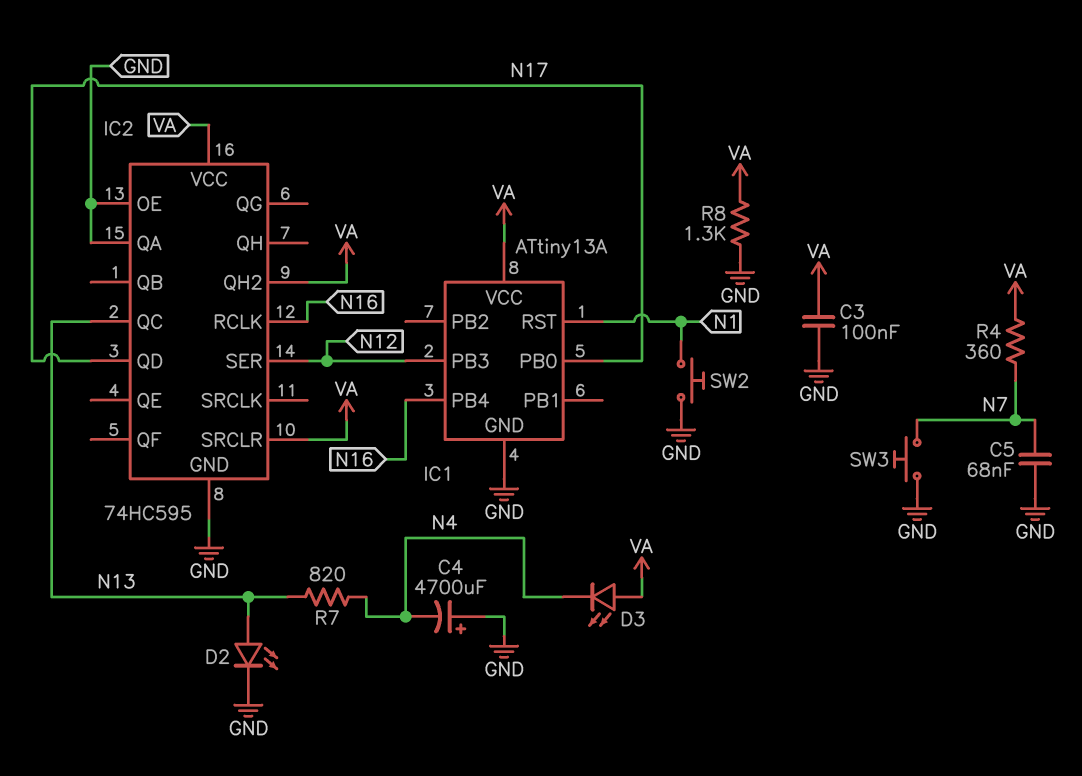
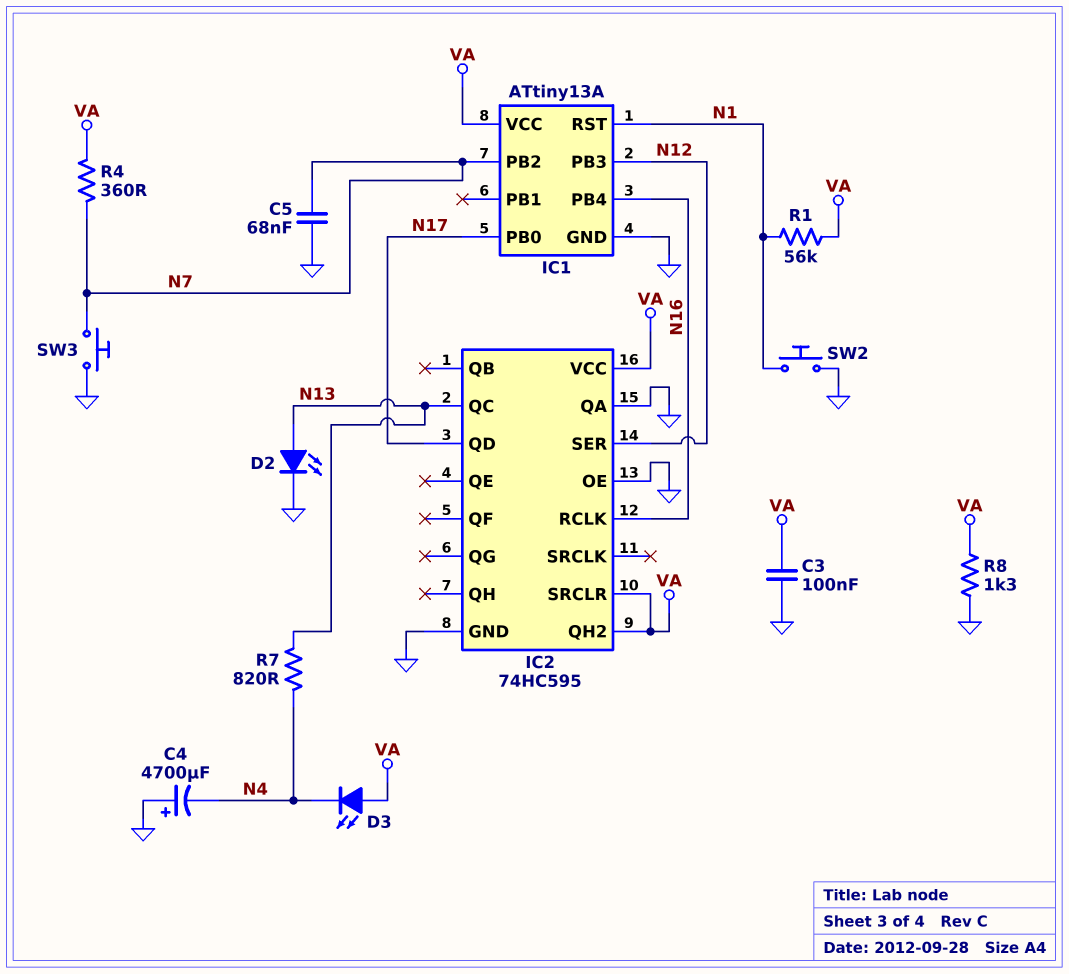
IC1 pin PB2: none -> N7
R1: none -> 56k (N1, VA)

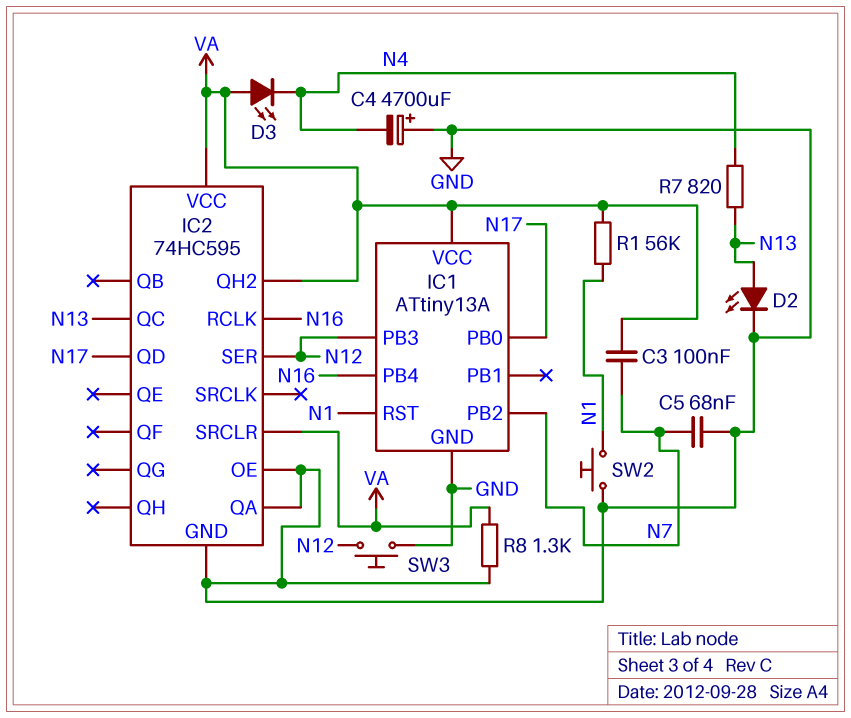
C3: 100nF (GND, VA) -> 100nF (N7, VA)
R4: 360 (N7, VA) -> none
SW3: button (GND, N7) -> button (GND, N12)

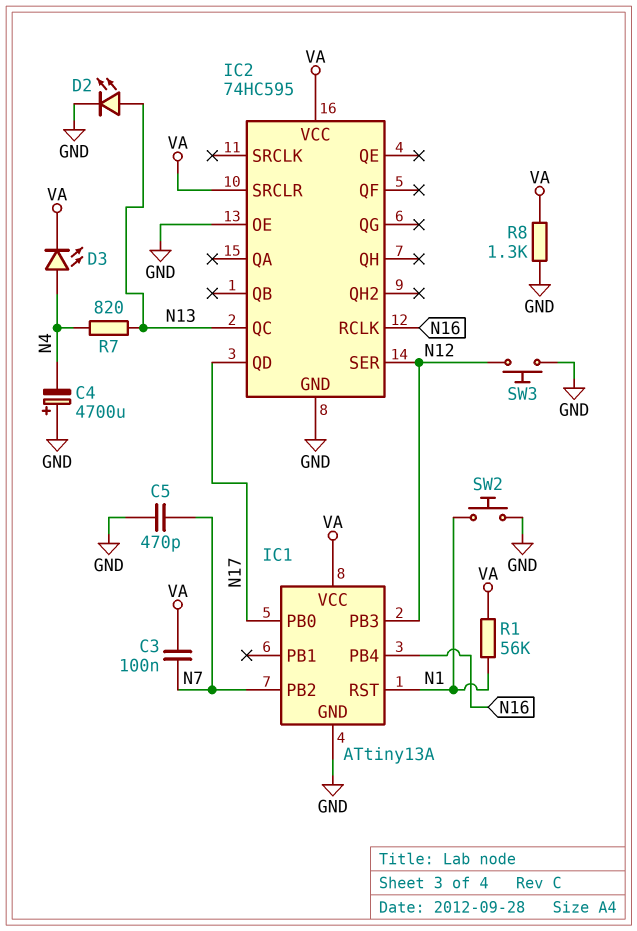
C5: 68nF (GND, N7) -> 470pF (GND, N7)
D3: LED (A VA, K N4) -> LED (A N4, K VA)
IC2 pin QA: GND -> none
IC2 pin QH2: VA -> none

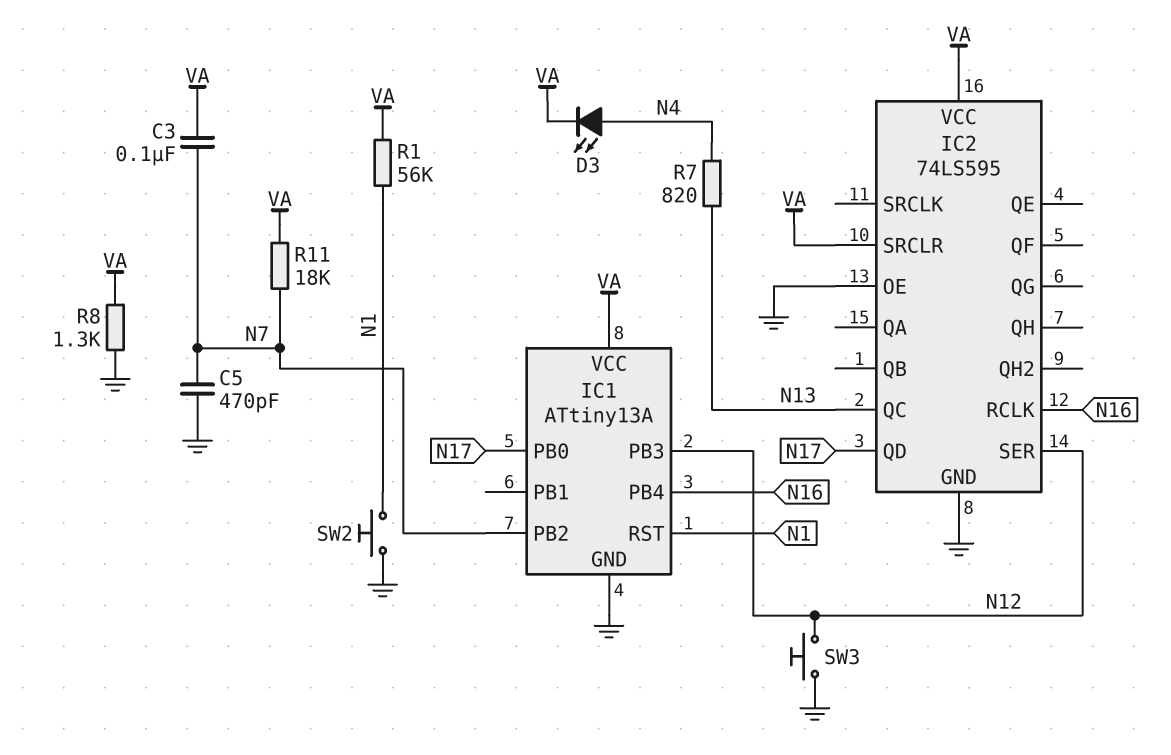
C4: 4700uF (plus GND, minus N4) -> none
D2: LED (A N13, K GND) -> none
IC2: 74HC595 -> 74LS595
R11: none -> 18k (N7, VA)

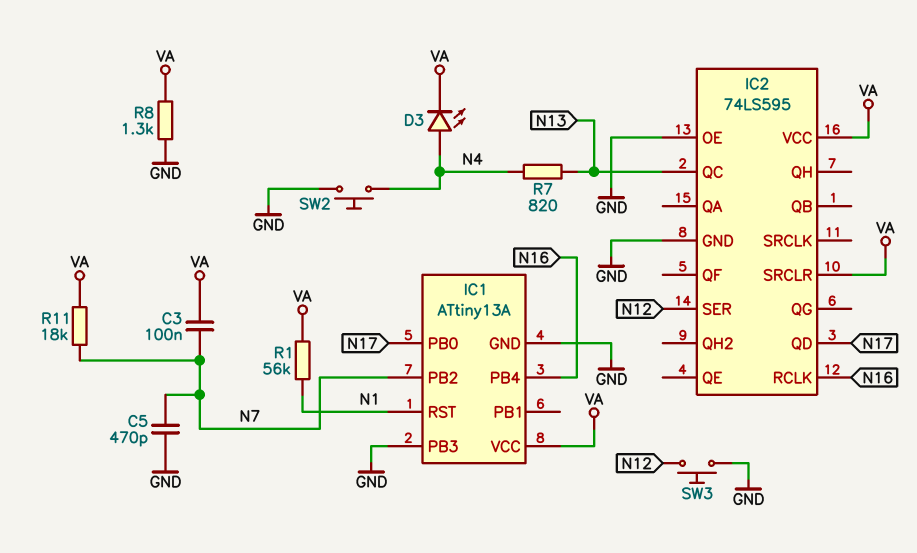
IC1 pin PB3: N12 -> GND
SW2: button (GND, N1) -> button (GND, N4)

